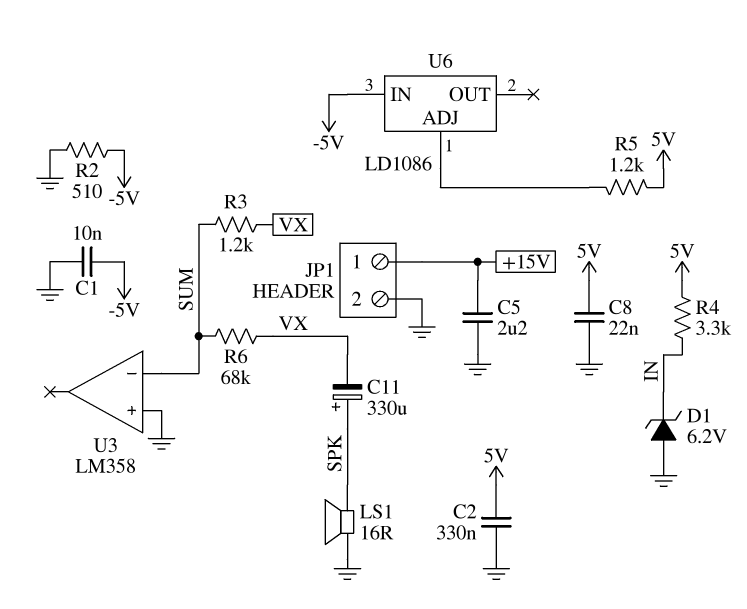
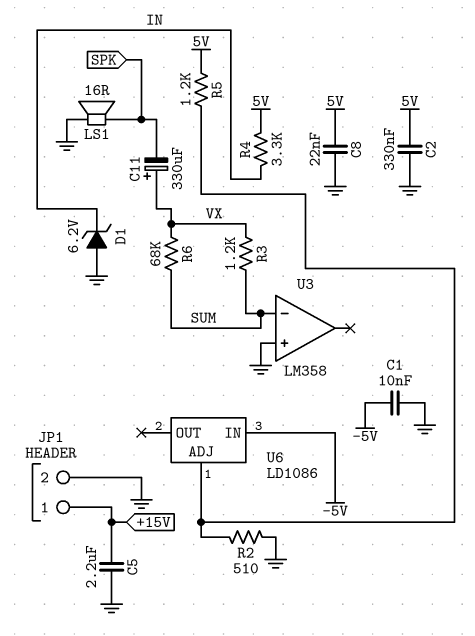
C11: 330uF (plus SPK, minus VX) -> 330uF (plus VX, minus SPK)
R2: 510 (-5V, GND) -> 510 (GND, U6/ADJ)

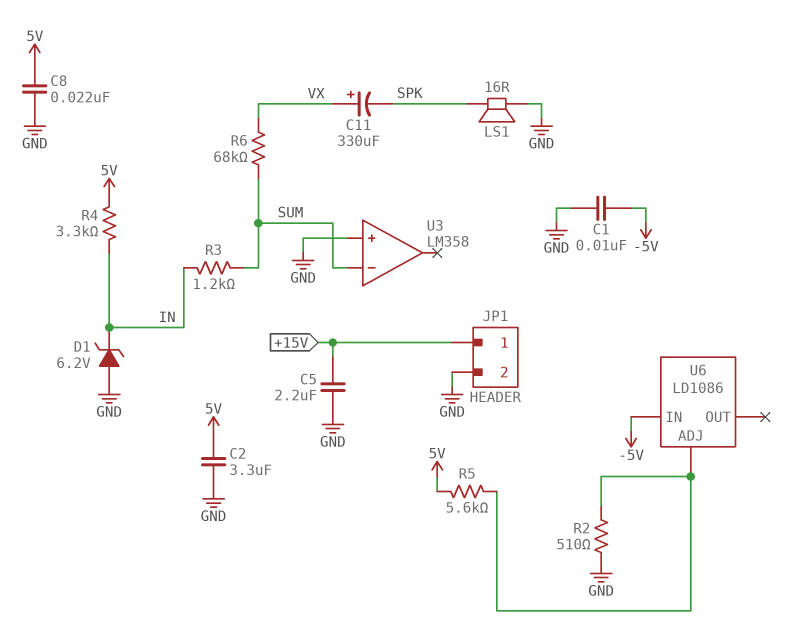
C2: 330nF (5V, GND) -> 3.3uF (5V, GND)
R3: 1.2k (SUM, VX) -> 1.2k (IN, SUM)
R5: 1.2k (5V, U6/ADJ) -> 5.6k (5V, U6/ADJ)

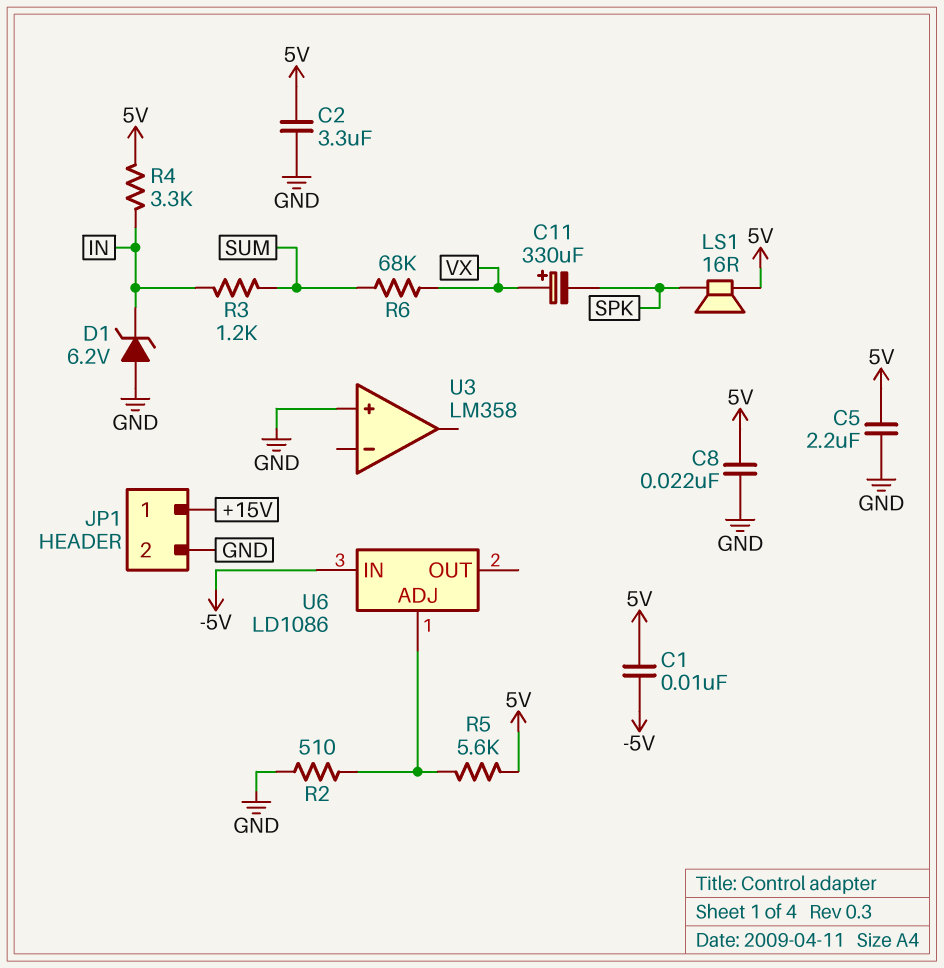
C1: 10nF (-5V, GND) -> 10nF (-5V, 5V)
C5: 2.2uF (+15V, GND) -> 2.2uF (5V, GND)
LS1: speaker 16R (GND, SPK) -> speaker 16R (5V, SPK)
U3 pin in-: SUM -> none

